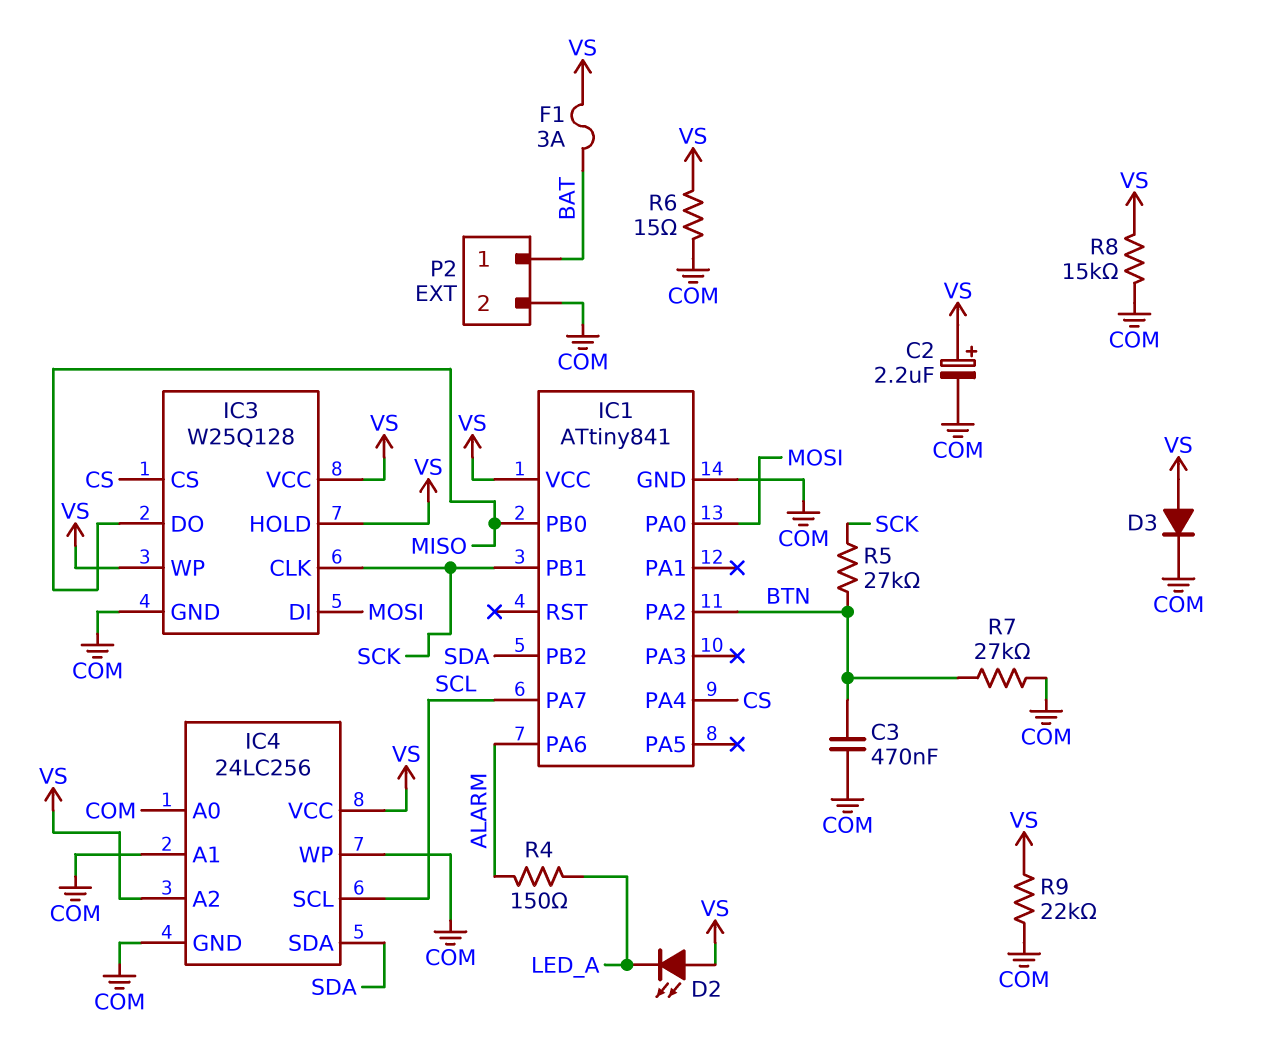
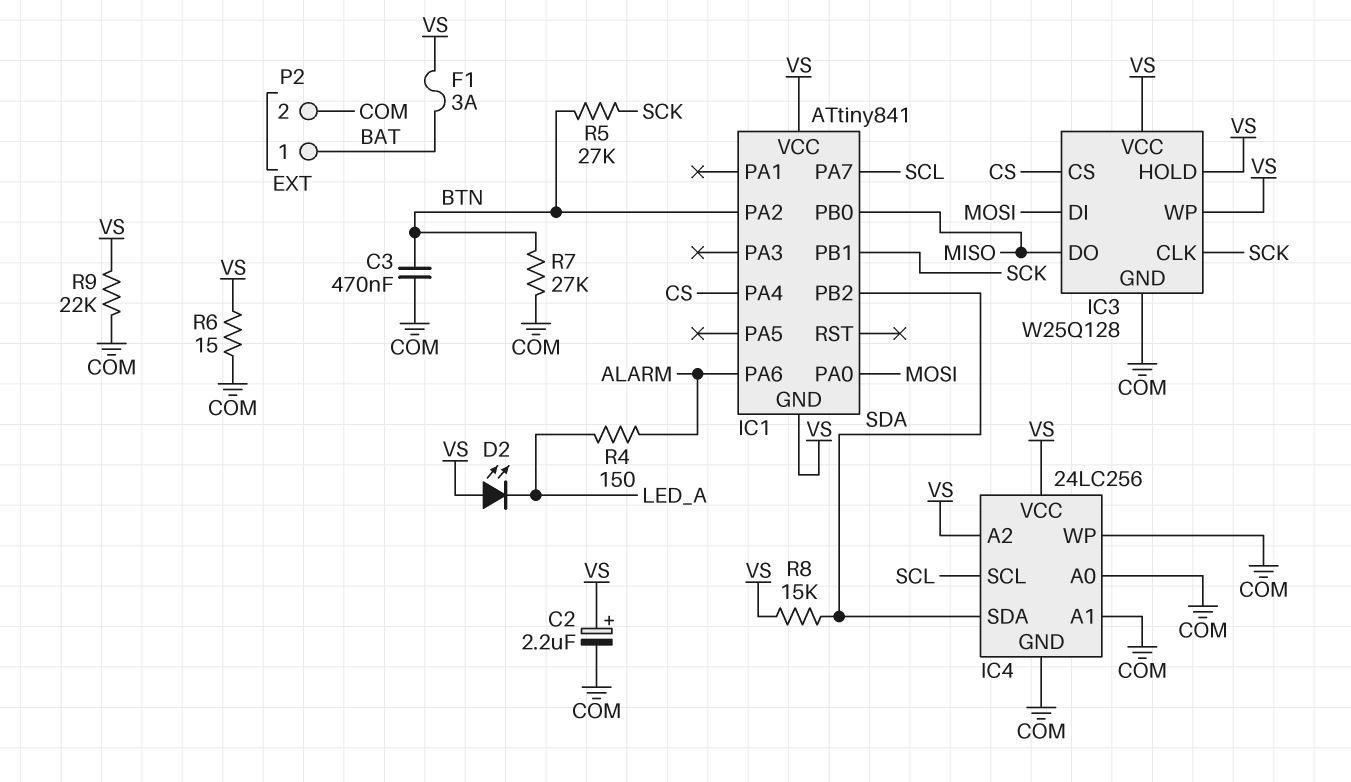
D3: diode (A VS, K COM) -> none
IC1 pin GND: COM -> VS
R8: 15k (COM, VS) -> 15k (SDA, VS)

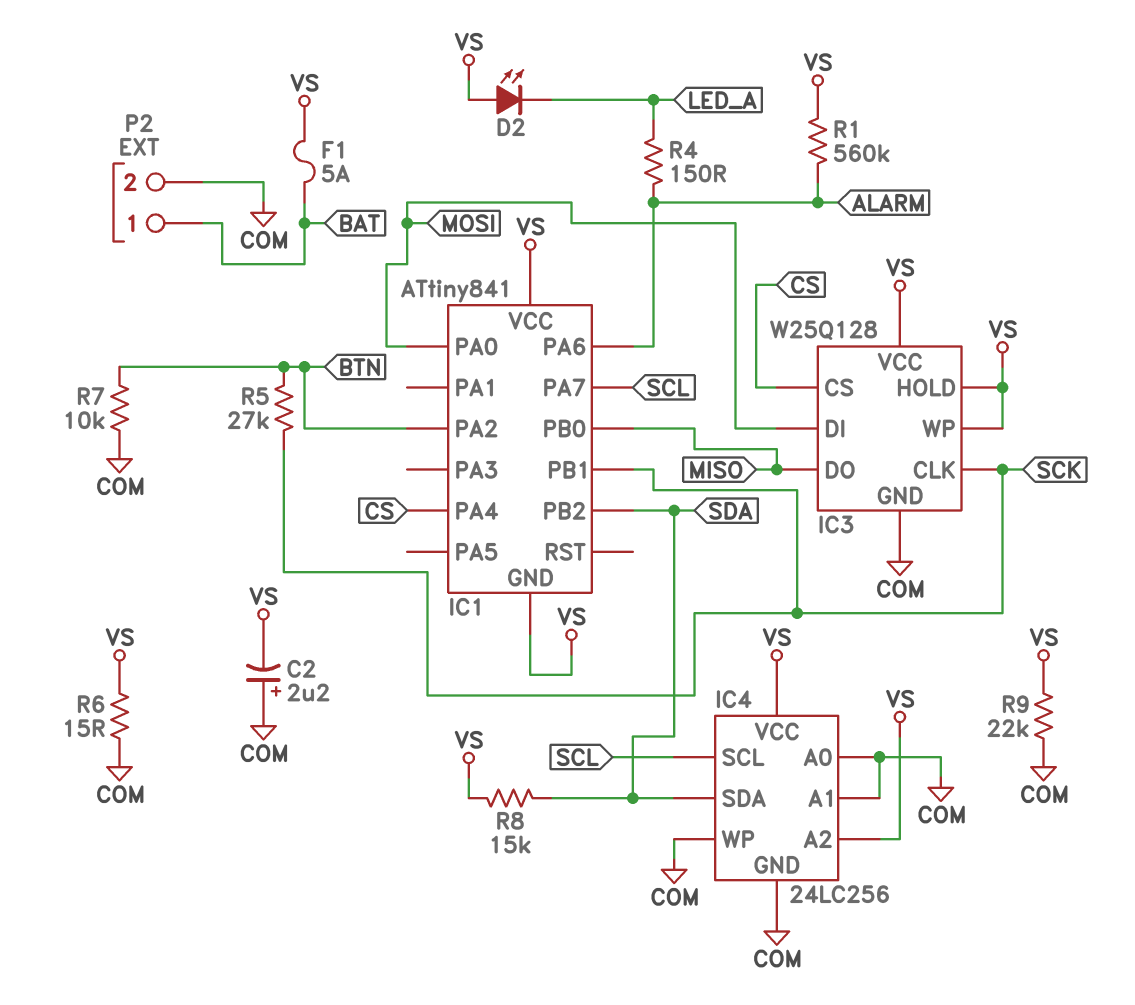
C2: 2.2uF (plus VS, minus COM) -> 2.2uF (plus COM, minus VS)
C3: 470nF (BTN, COM) -> none
F1: 3A (BAT, VS) -> 5A (BAT, VS)
R1: none -> 560k (ALARM, VS)
R7: 27k (BTN, COM) -> 10k (BTN, COM)

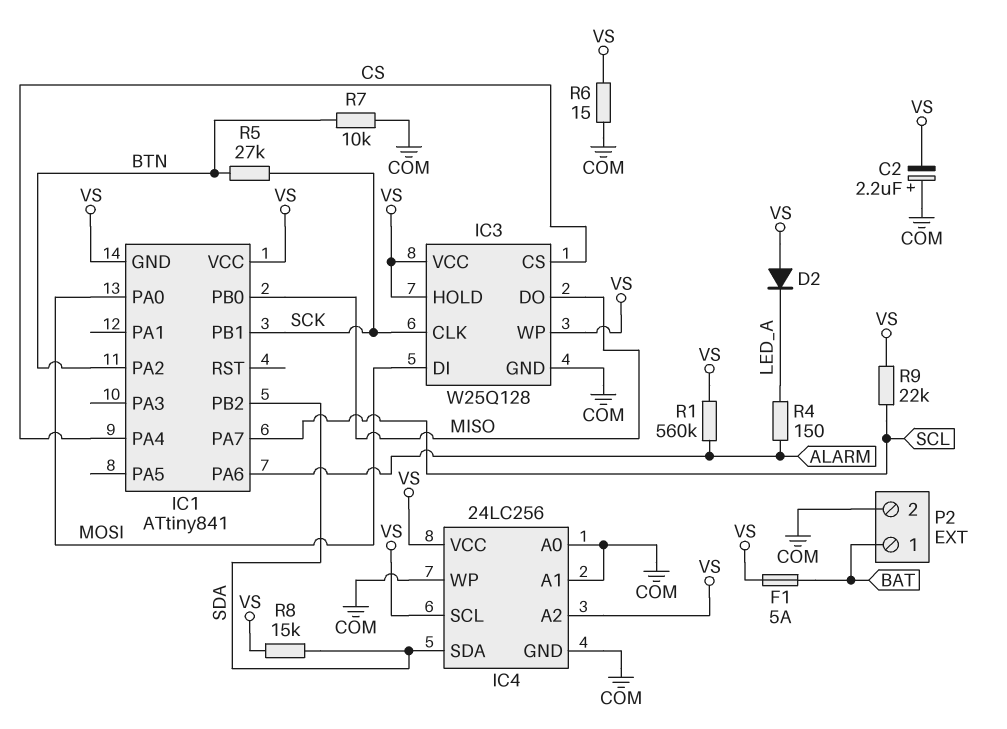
D2: LED (A VS, K LED_A) -> diode (A VS, K LED_A)
IC4 pin SCL: SCL -> VS
R9: 22k (COM, VS) -> 22k (SCL, VS)

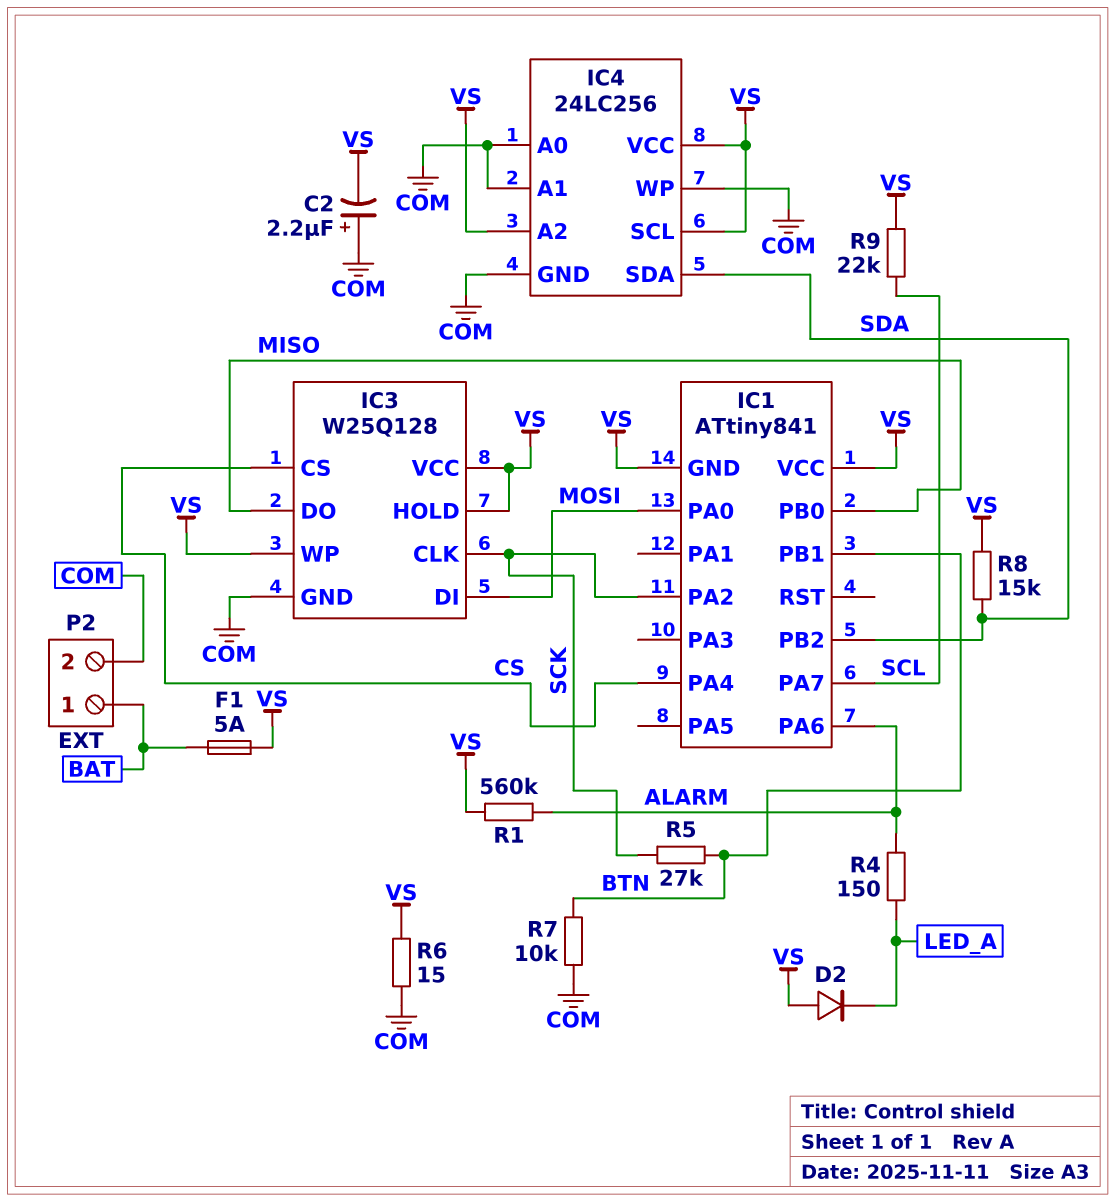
IC1 pin PA2: BTN -> SCK
IC1 pin PB1: SCK -> BTN

